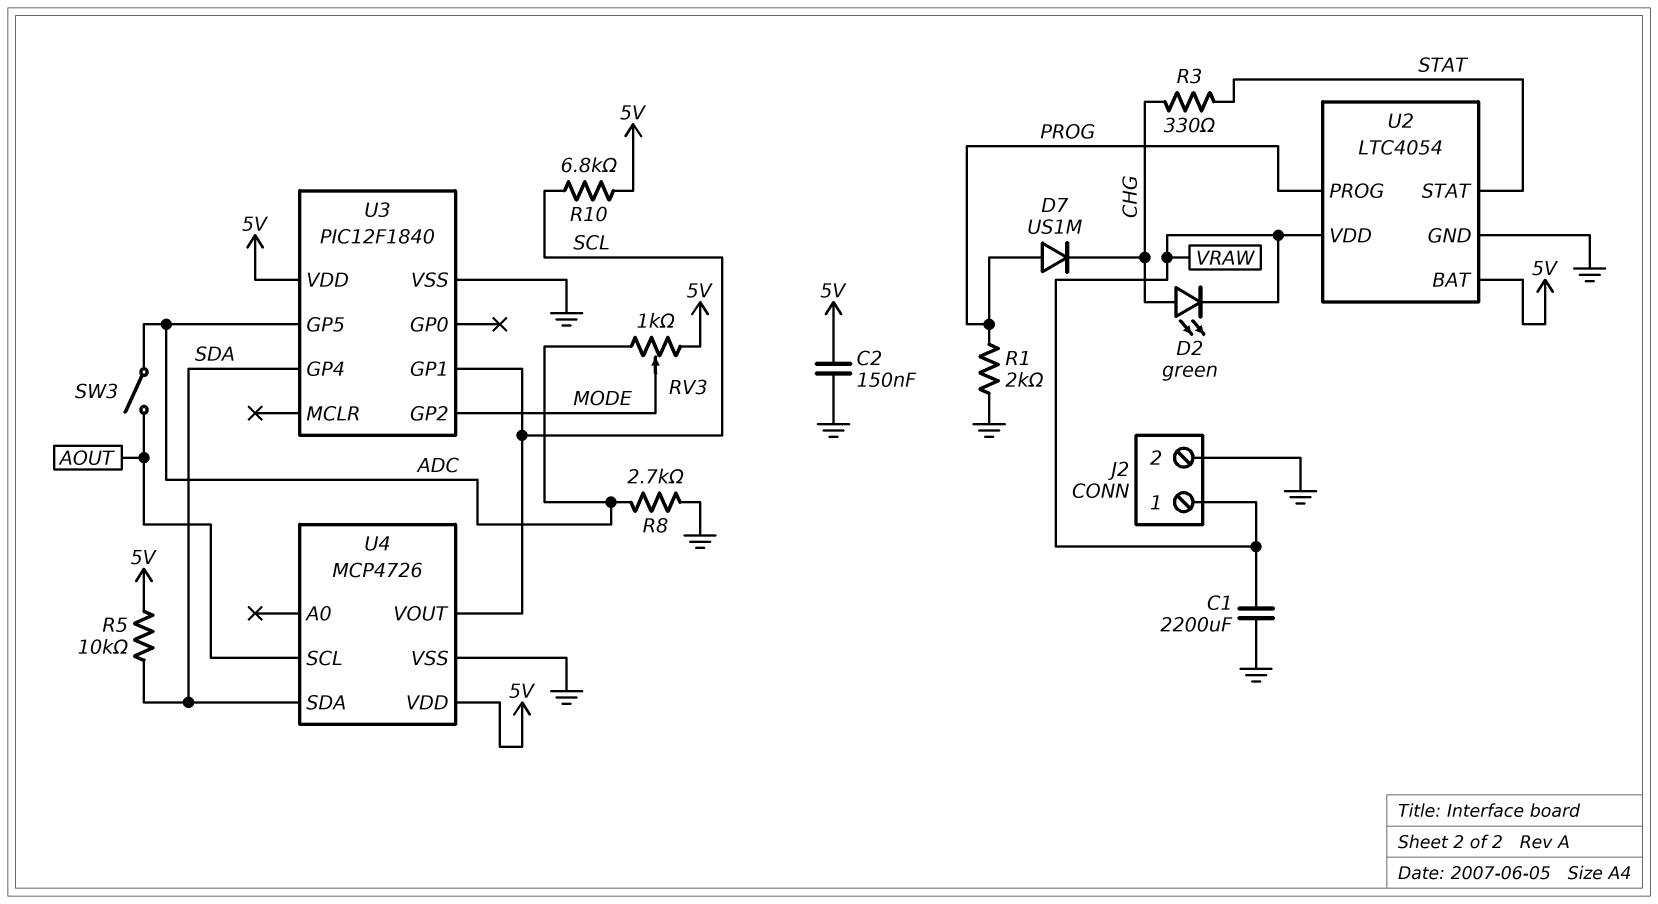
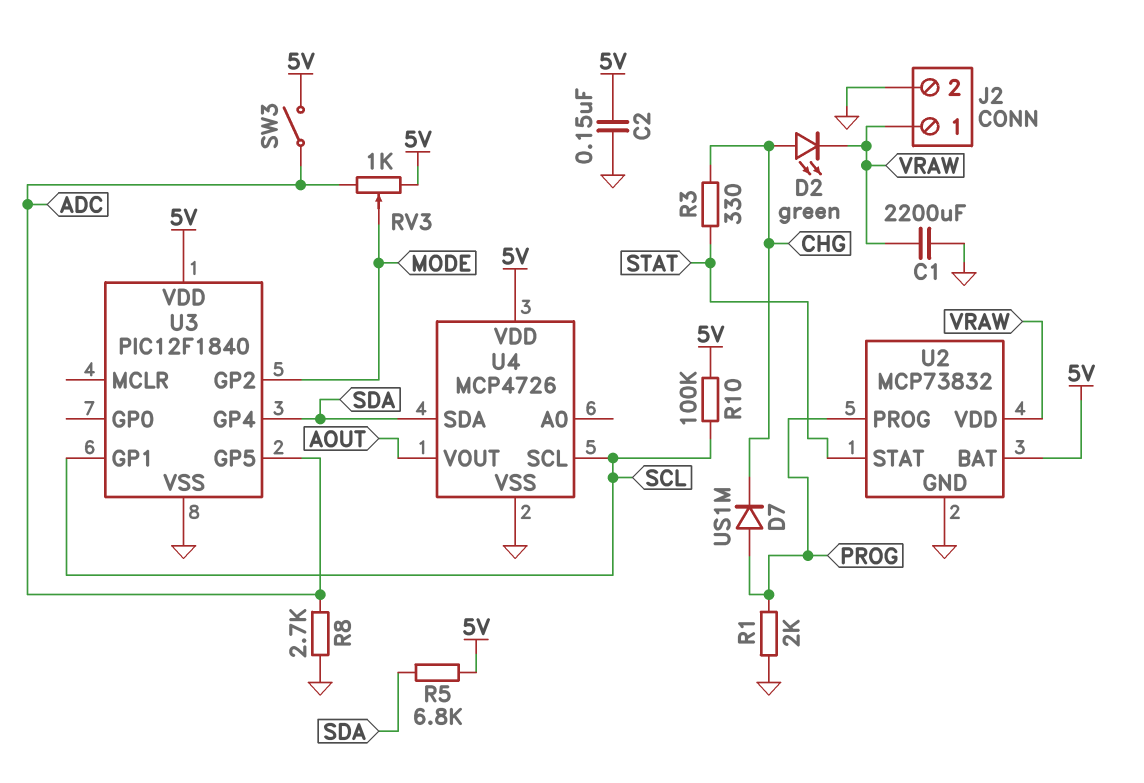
R5: 10k (5V, SDA) -> 6.8k (5V, SDA)
R10: 6.8k (5V, SCL) -> 100k (5V, SCL)
SW3: switch (ADC, AOUT) -> switch (5V, ADC)
U2: LTC4054 -> MCP73832
U4 pin SCL: AOUT -> SCL
U4 pin VOUT: SCL -> AOUT

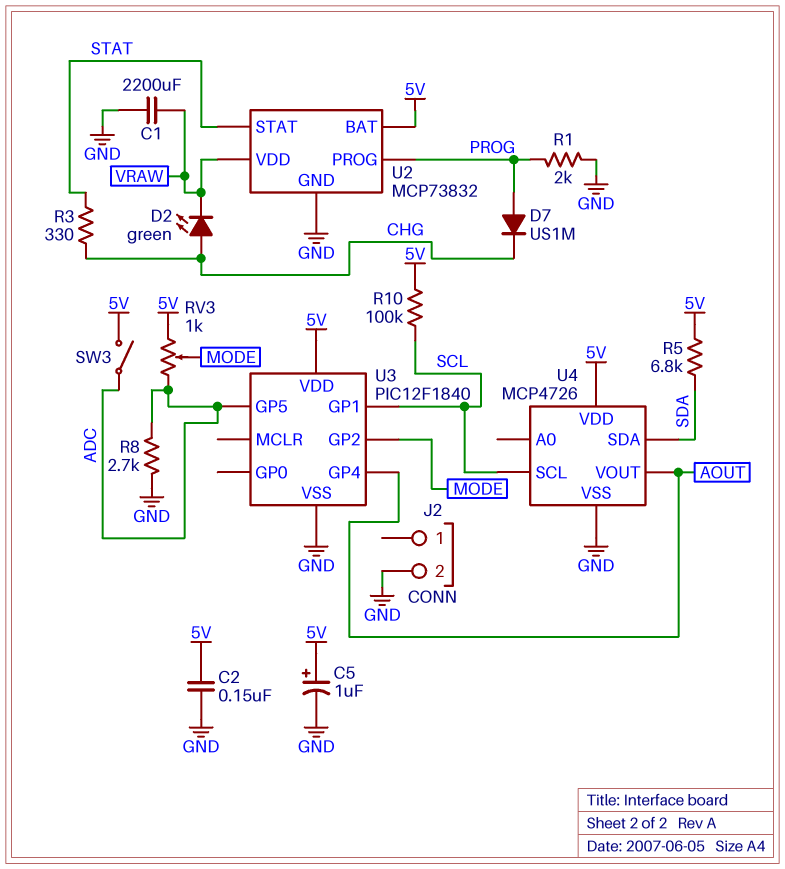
C5: none -> 1uF (plus 5V, minus GND)
J2 pin 1: VRAW -> none
U3 pin GP4: SDA -> AOUT

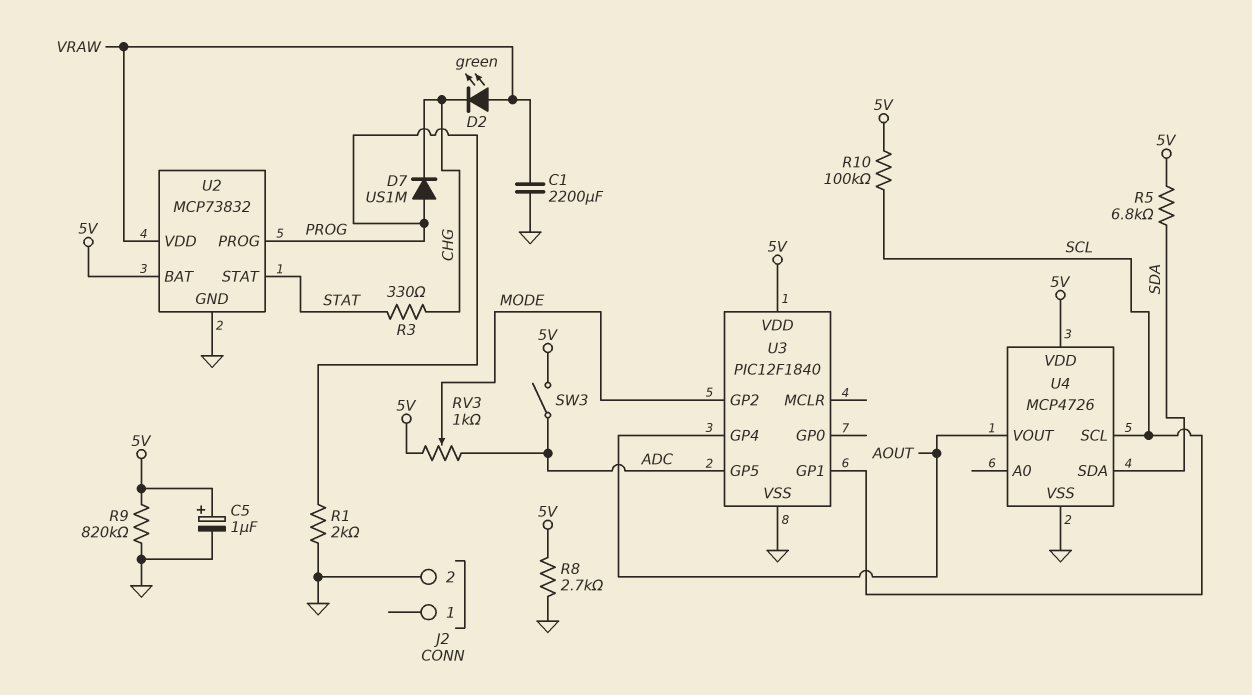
C2: 150nF (5V, GND) -> none
D2: LED green (A CHG, K VRAW) -> LED green (A VRAW, K CHG)
R8: 2.7k (ADC, GND) -> 2.7k (5V, GND)
R9: none -> 820k (5V, GND)

